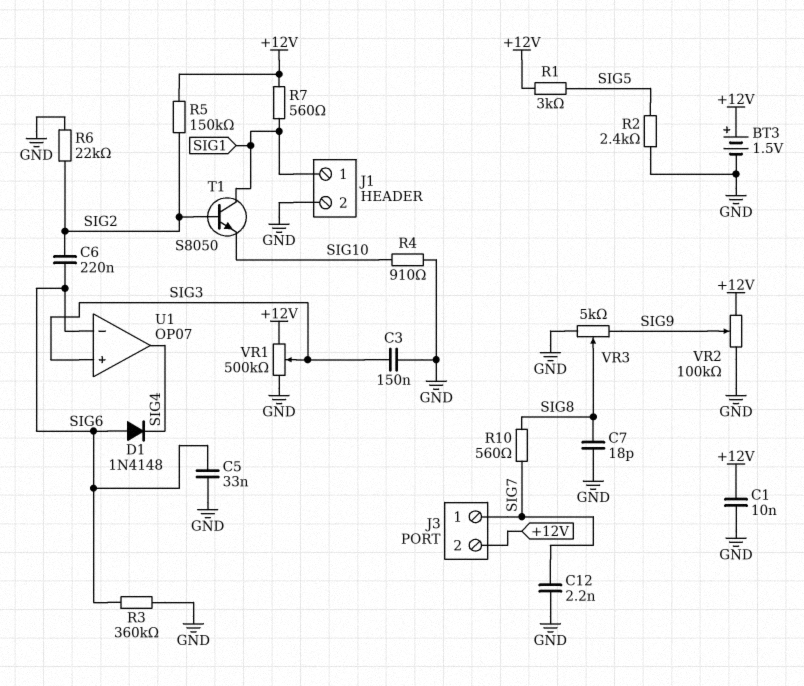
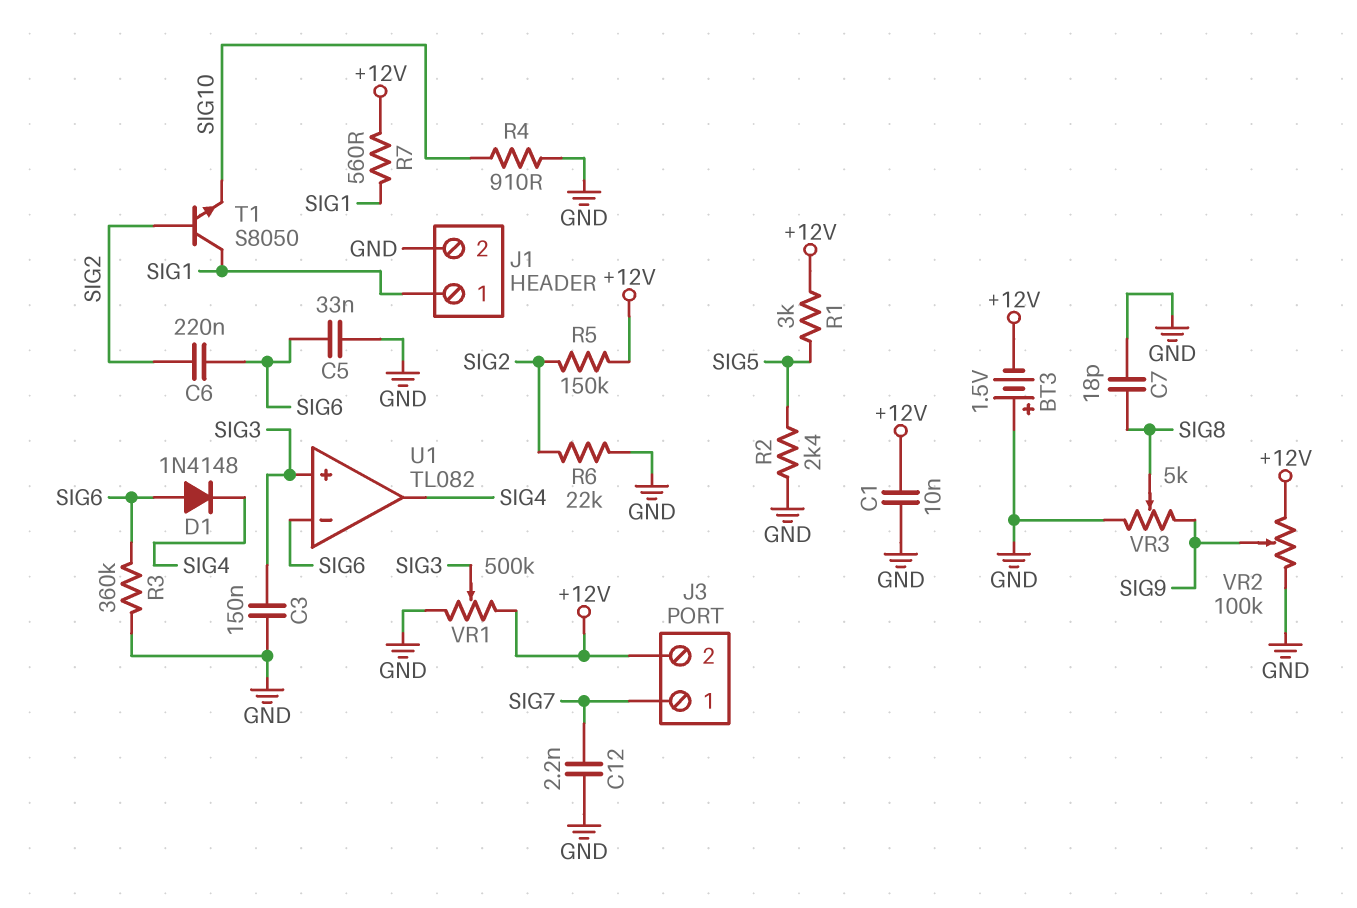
BT3: 1.5V (plus +12V, minus GND) -> 1.5V (plus GND, minus +12V)
R10: 560 (SIG7, SIG8) -> none
U1: OP07 -> TL082

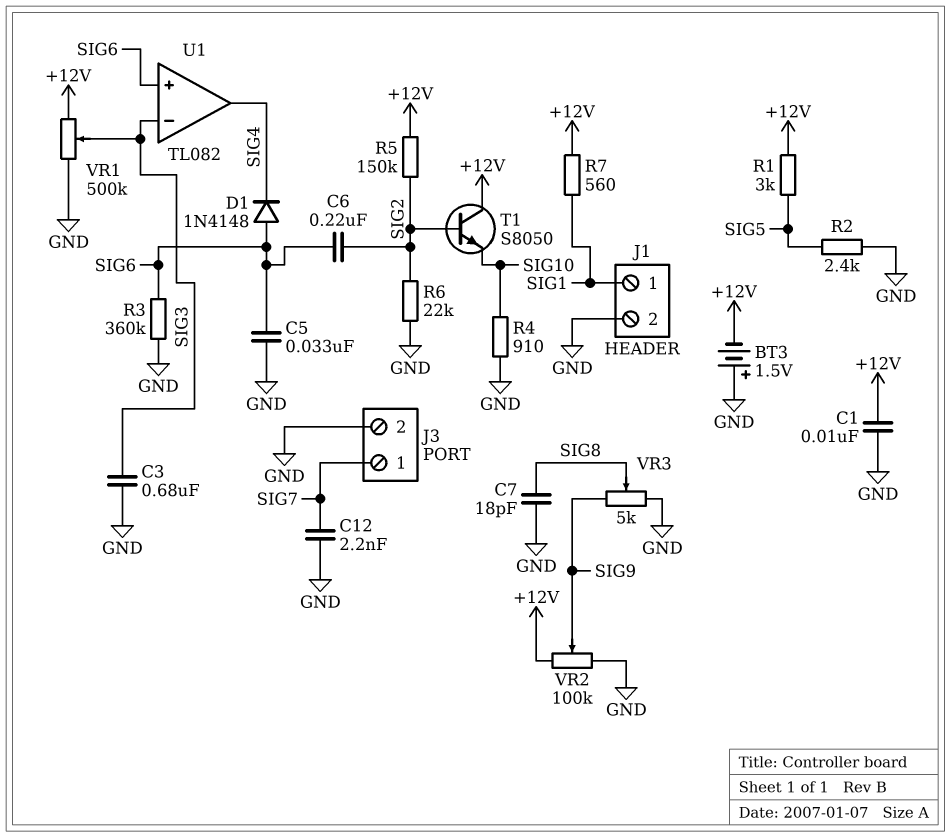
C3: 150nF (GND, SIG3) -> 680nF (GND, SIG3)
J3 pin 2: +12V -> GND
T1: NPN S8050 (B SIG2, C SIG1, E SIG10) -> NPN S8050 (B SIG2, C +12V, E SIG10)
U1 pin in+: SIG3 -> SIG6
U1 pin in-: SIG6 -> SIG3

